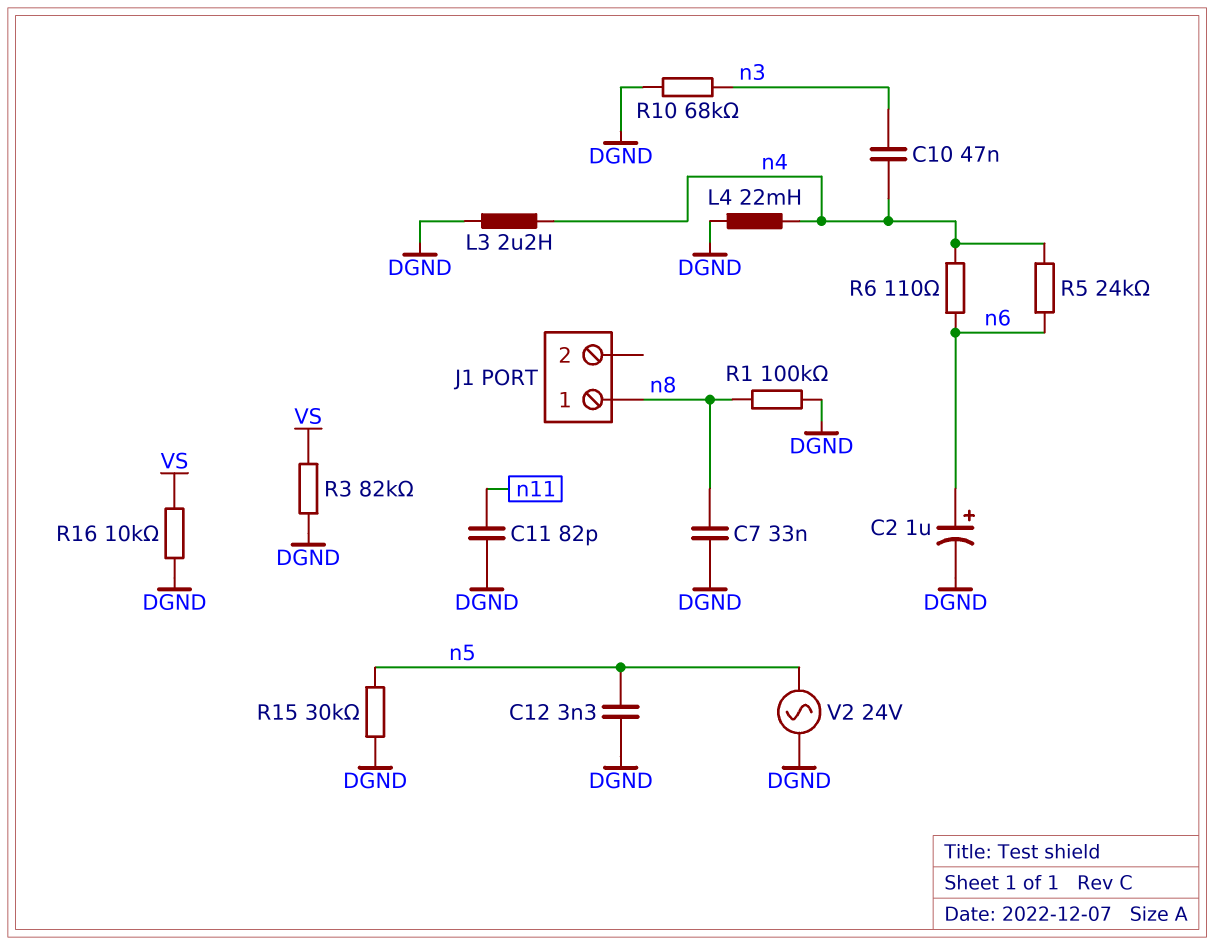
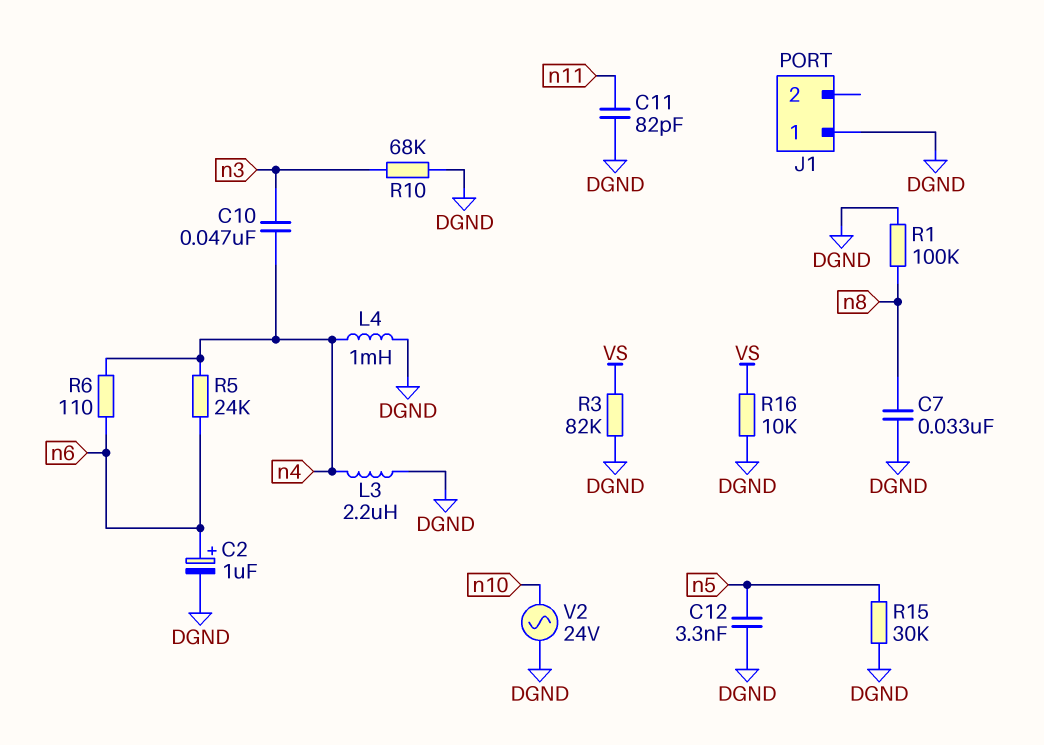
J1 pin 1: n8 -> DGND
L4: 22mH (DGND, n4) -> 1mH (DGND, n4)
V2: AC 24V (DGND, n5) -> AC 24V (DGND, n10)

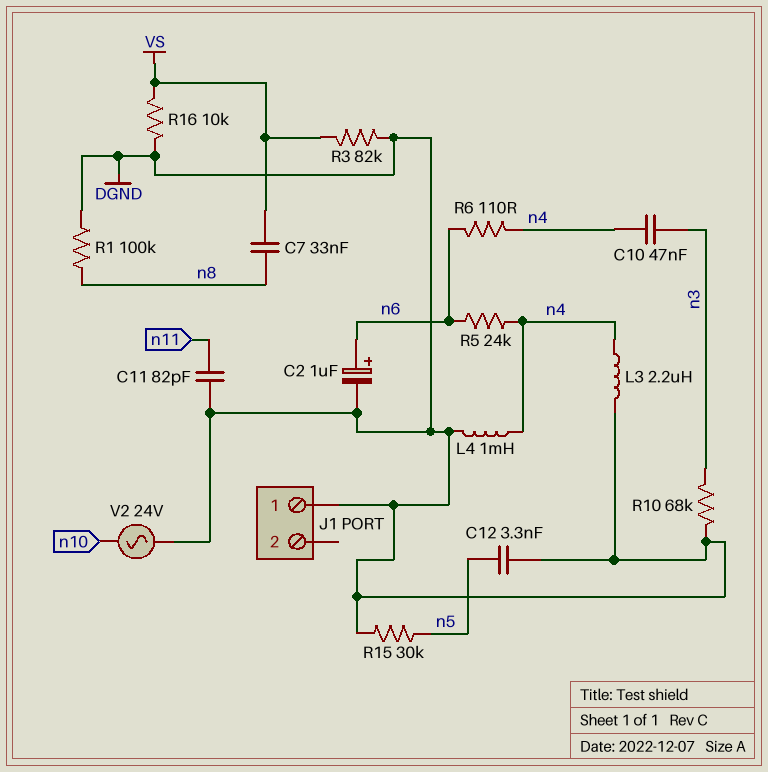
C7: 33nF (DGND, n8) -> 33nF (VS, n8)

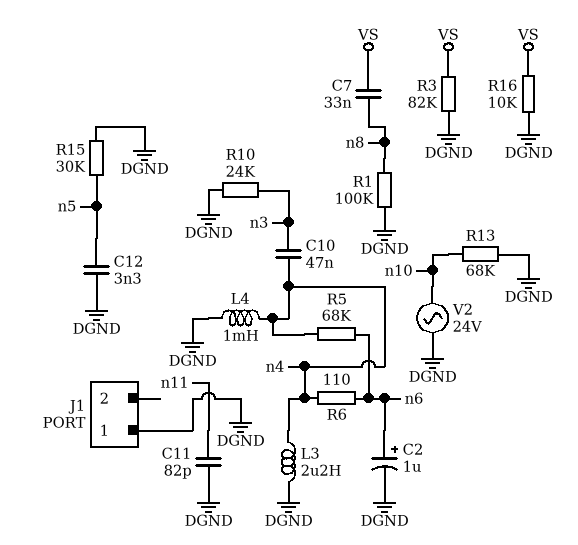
R5: 24k (n4, n6) -> 68k (n4, n6)
R10: 68k (DGND, n3) -> 24k (DGND, n3)
R13: none -> 68k (DGND, n10)

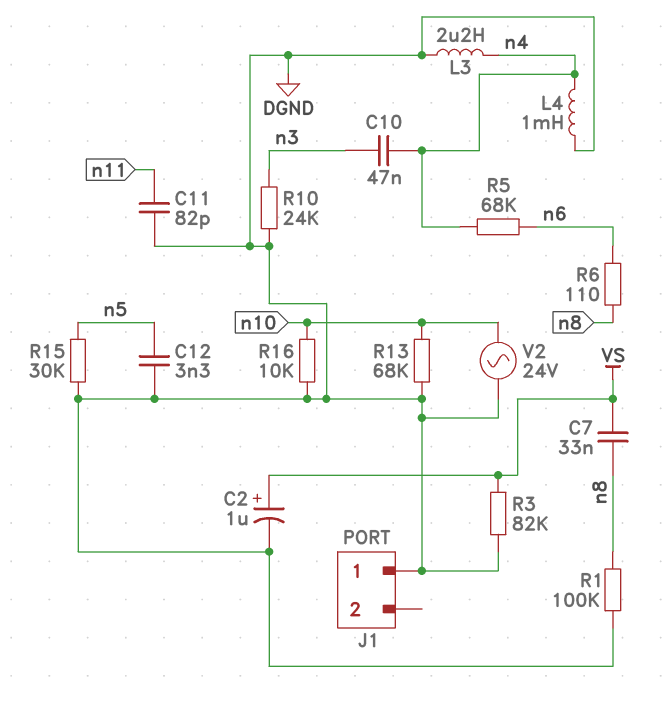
C2: 1uF (plus n6, minus DGND) -> 1uF (plus VS, minus DGND)
R6: 110 (n4, n6) -> 110 (n6, n8)
R16: 10k (DGND, VS) -> 10k (DGND, n10)

